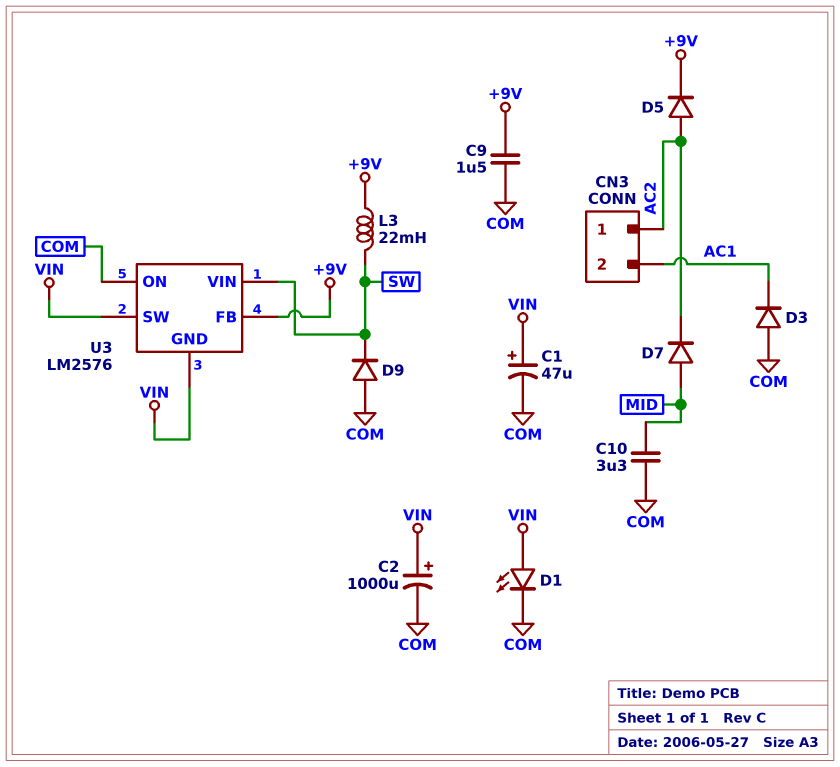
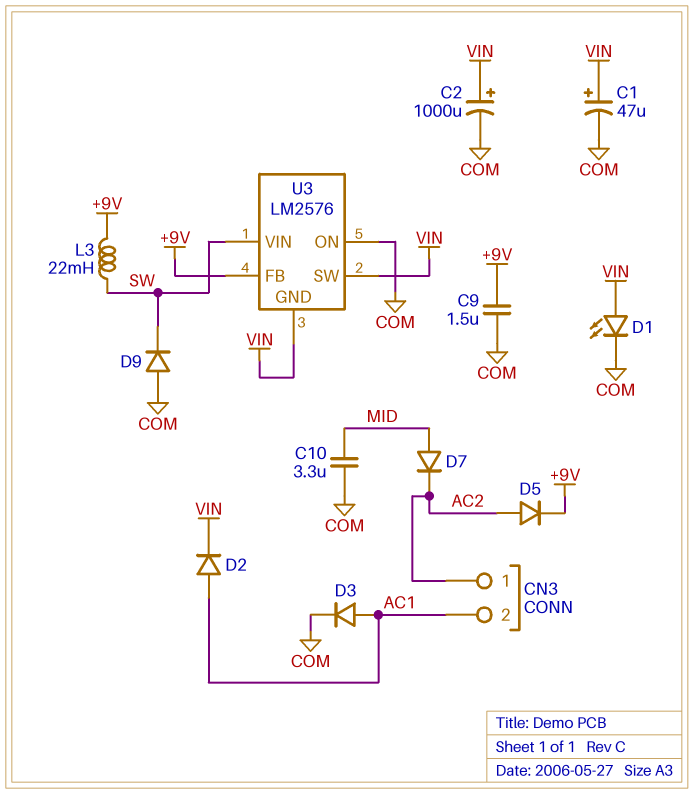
D2: none -> diode (A AC1, K VIN)
D3: diode (A COM, K AC1) -> diode (A AC1, K COM)

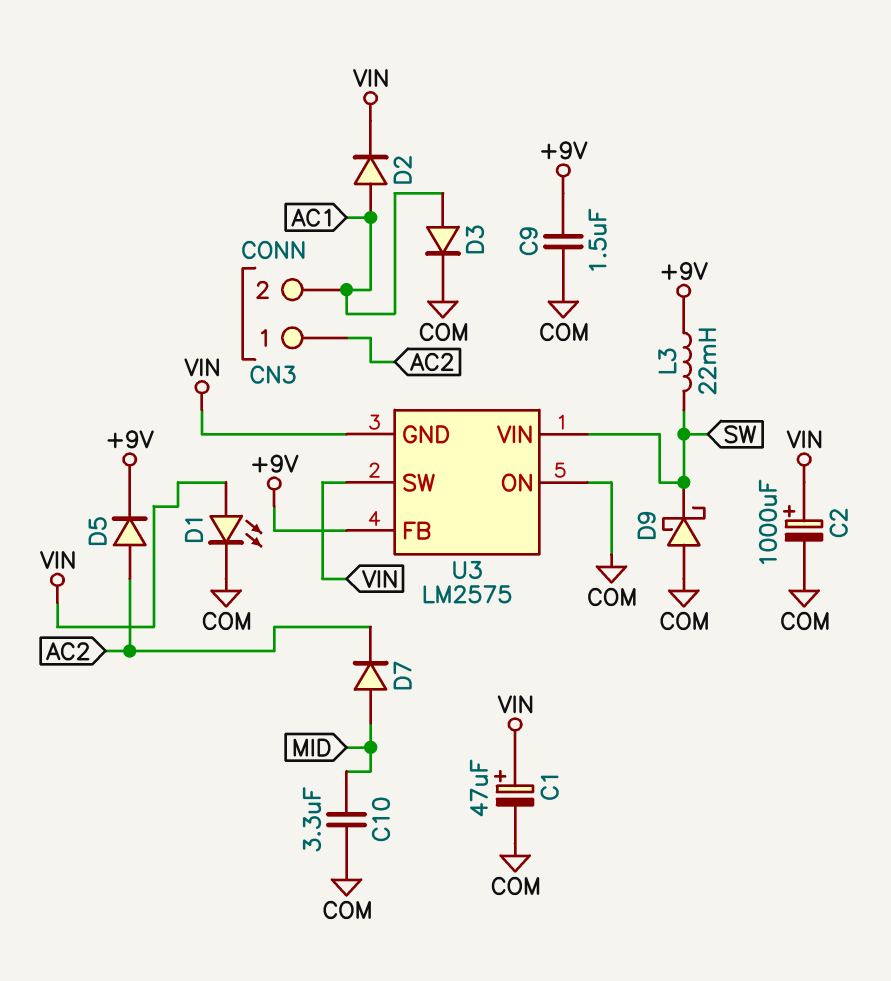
D9: diode (A COM, K SW) -> schottky (A COM, K SW)
U3: LM2576 -> LM2575

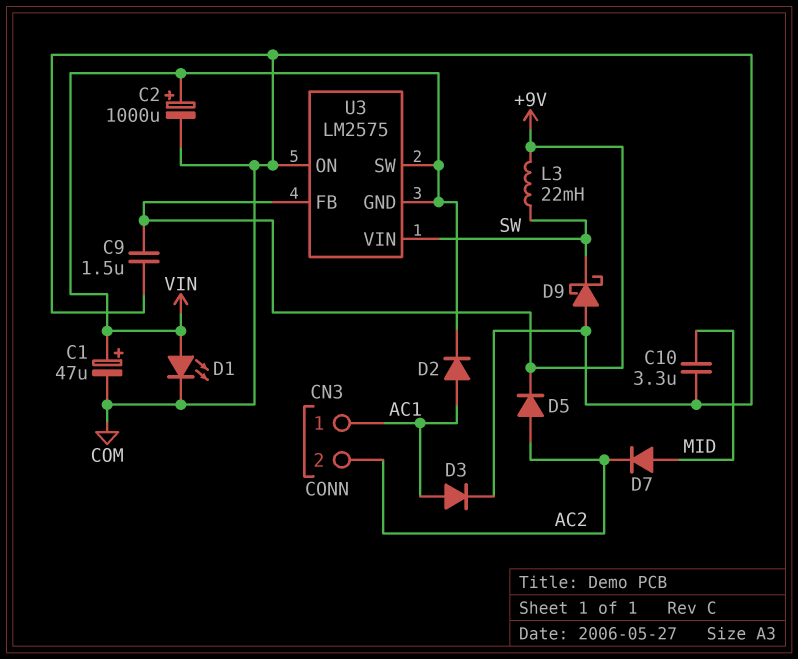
CN3 pin 1: AC2 -> AC1
CN3 pin 2: AC1 -> AC2

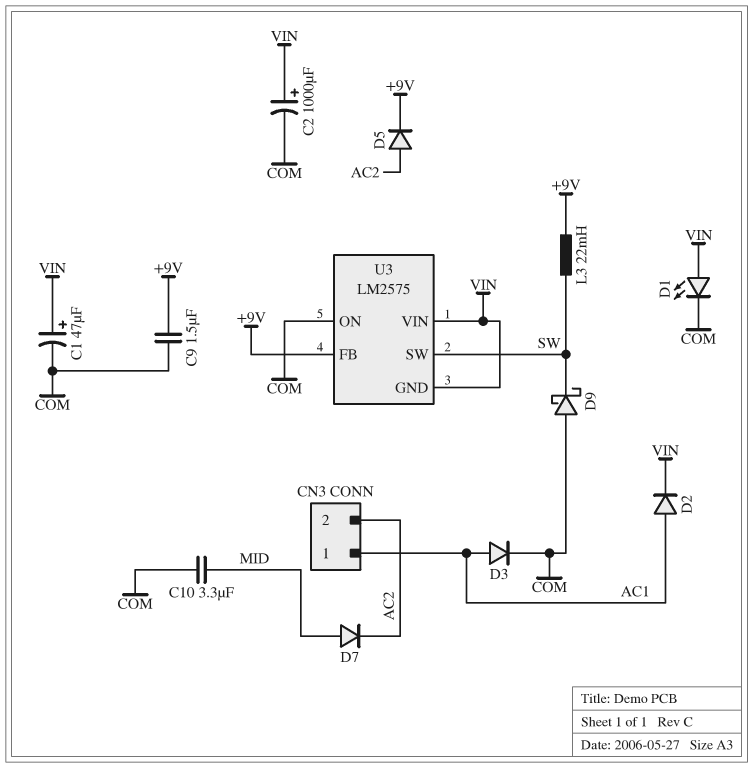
U3 pin SW: VIN -> SW
U3 pin VIN: SW -> VIN

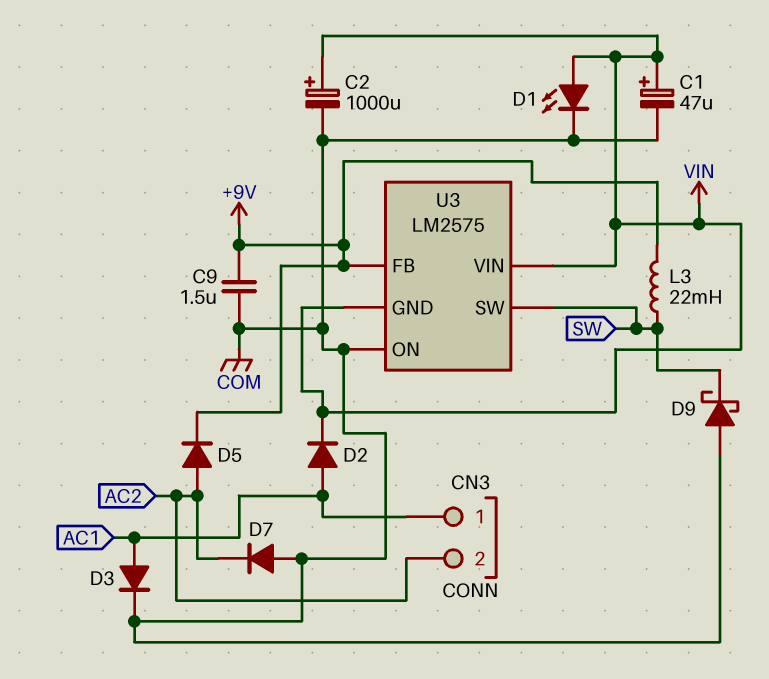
C10: 3.3uF (COM, MID) -> none
D7: diode (A MID, K AC2) -> diode (A COM, K AC2)

